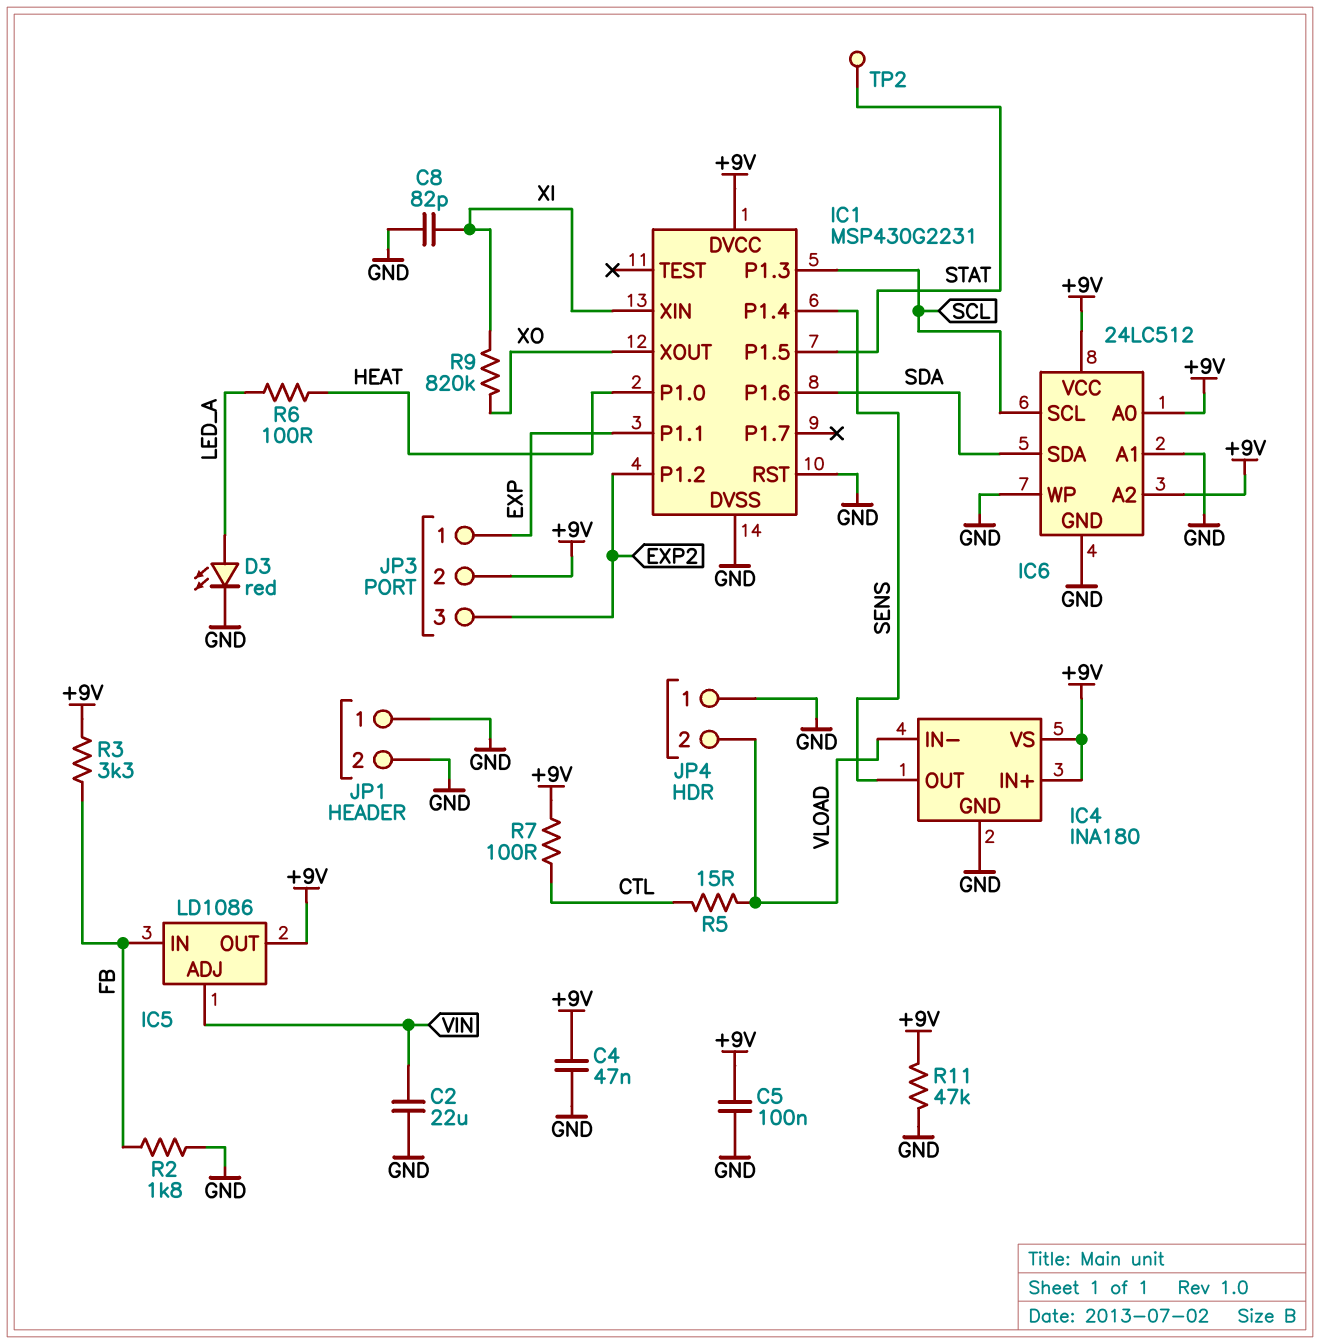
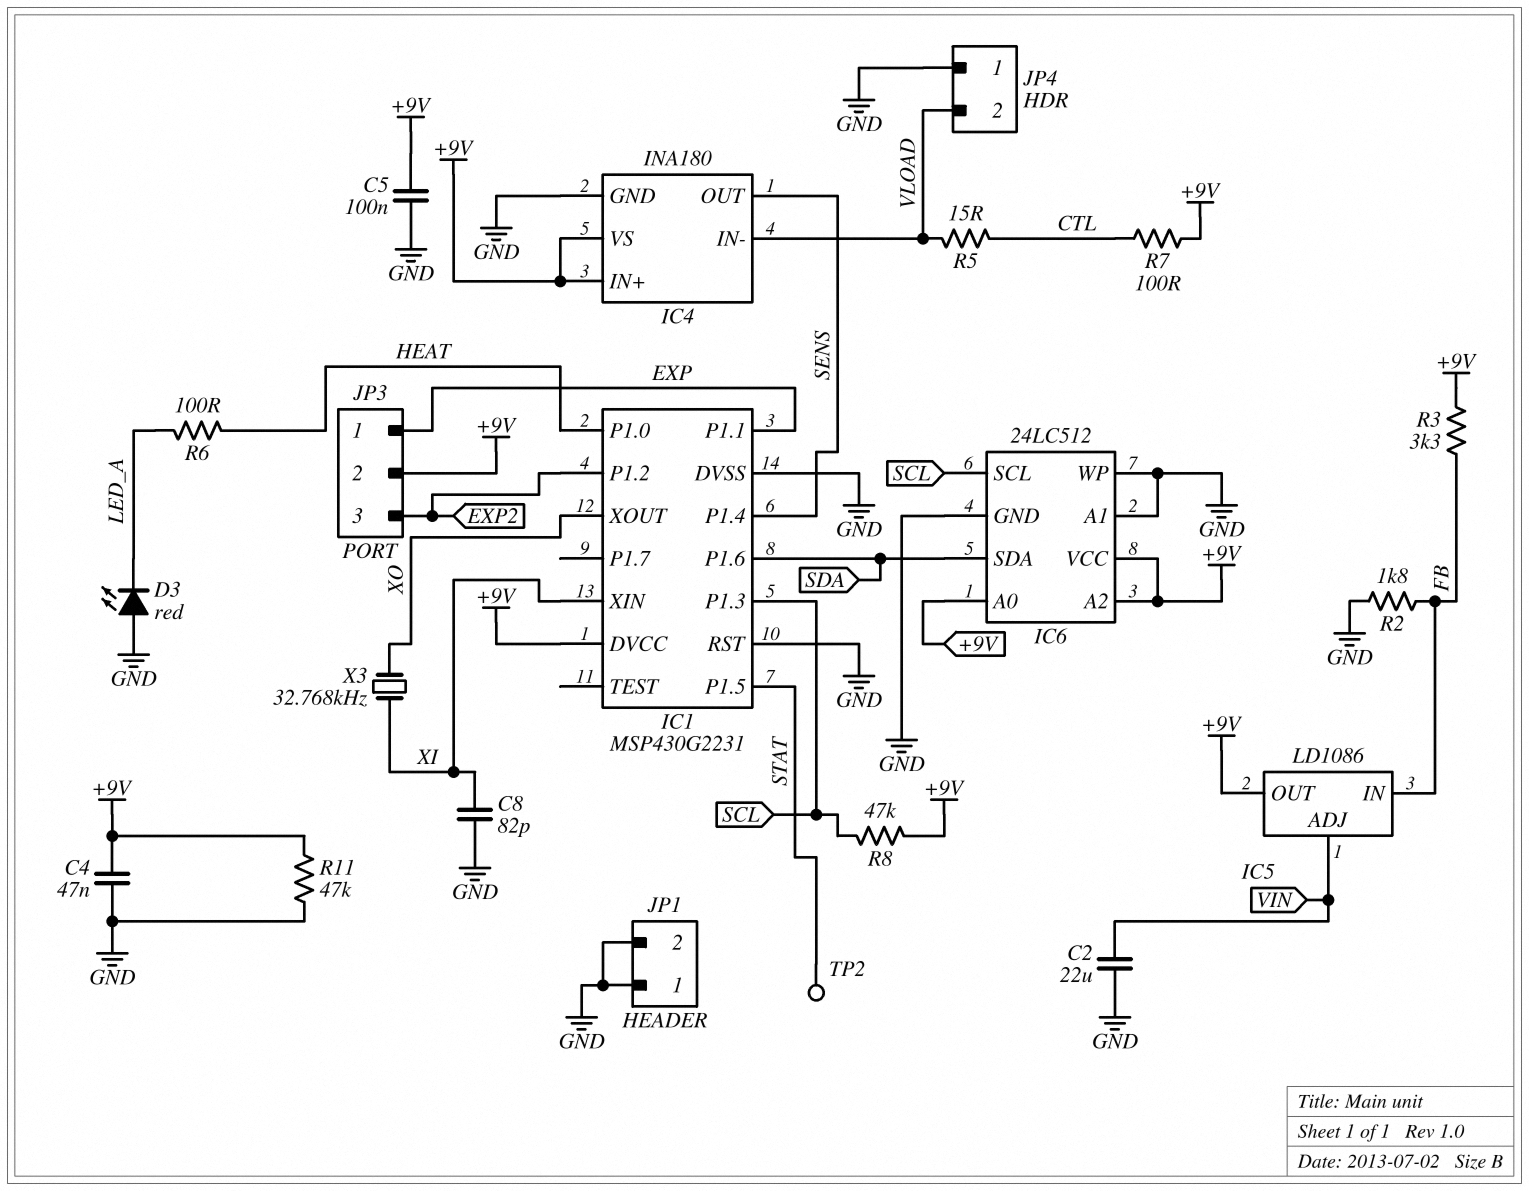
D3: LED red (A LED_A, K GND) -> LED red (A GND, K LED_A)
R8: none -> 47k (+9V, SCL)
R9: 820k (XI, XO) -> none
X3: none -> 32.768kHz (XI, XO)

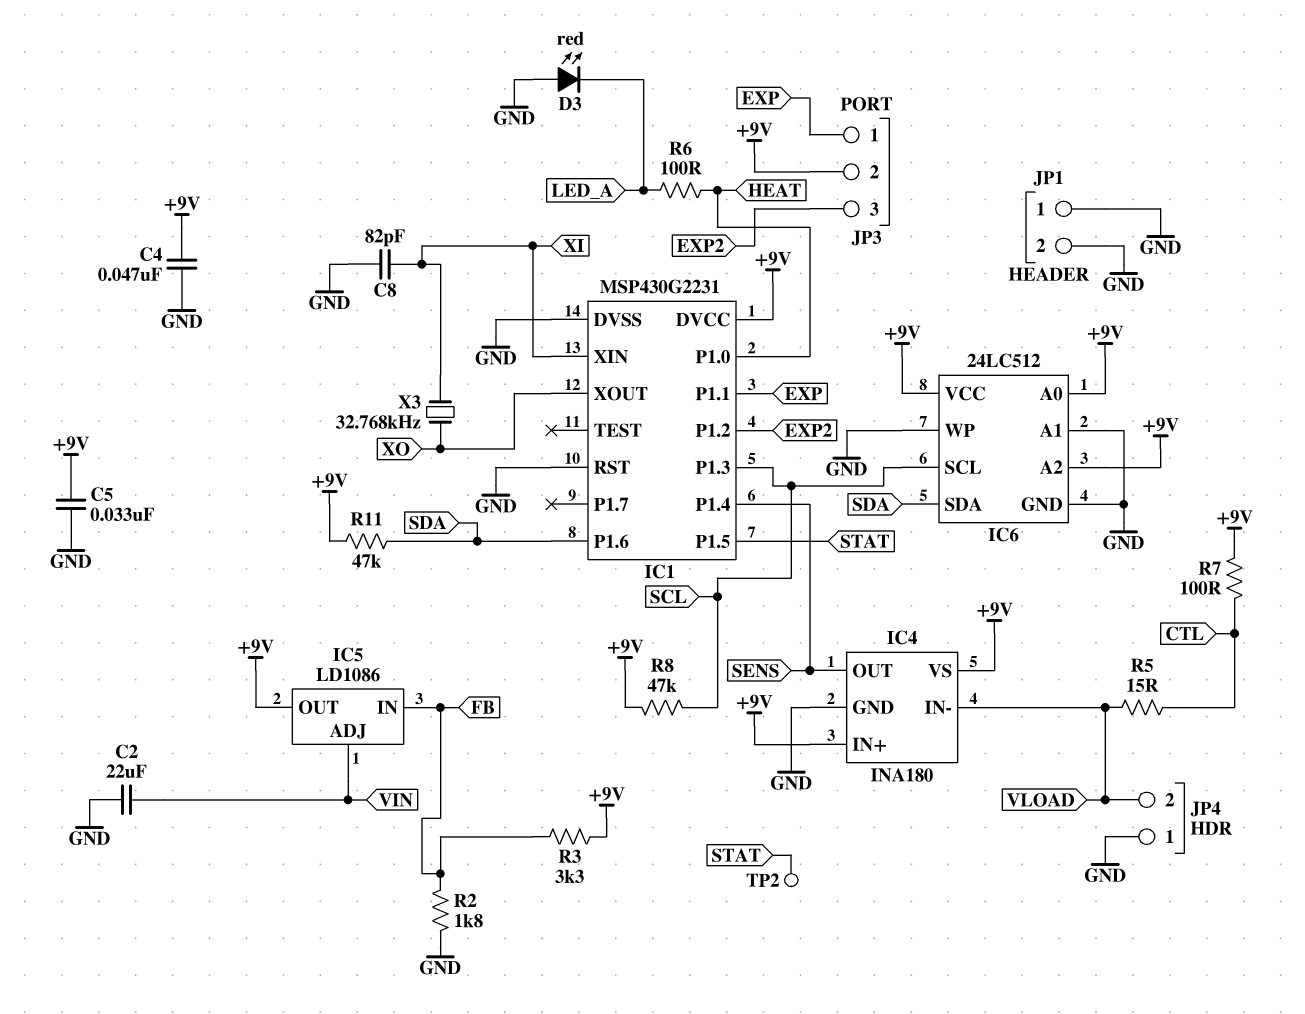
C5: 100nF (+9V, GND) -> 33nF (+9V, GND)
R11: 47k (+9V, GND) -> 47k (+9V, SDA)

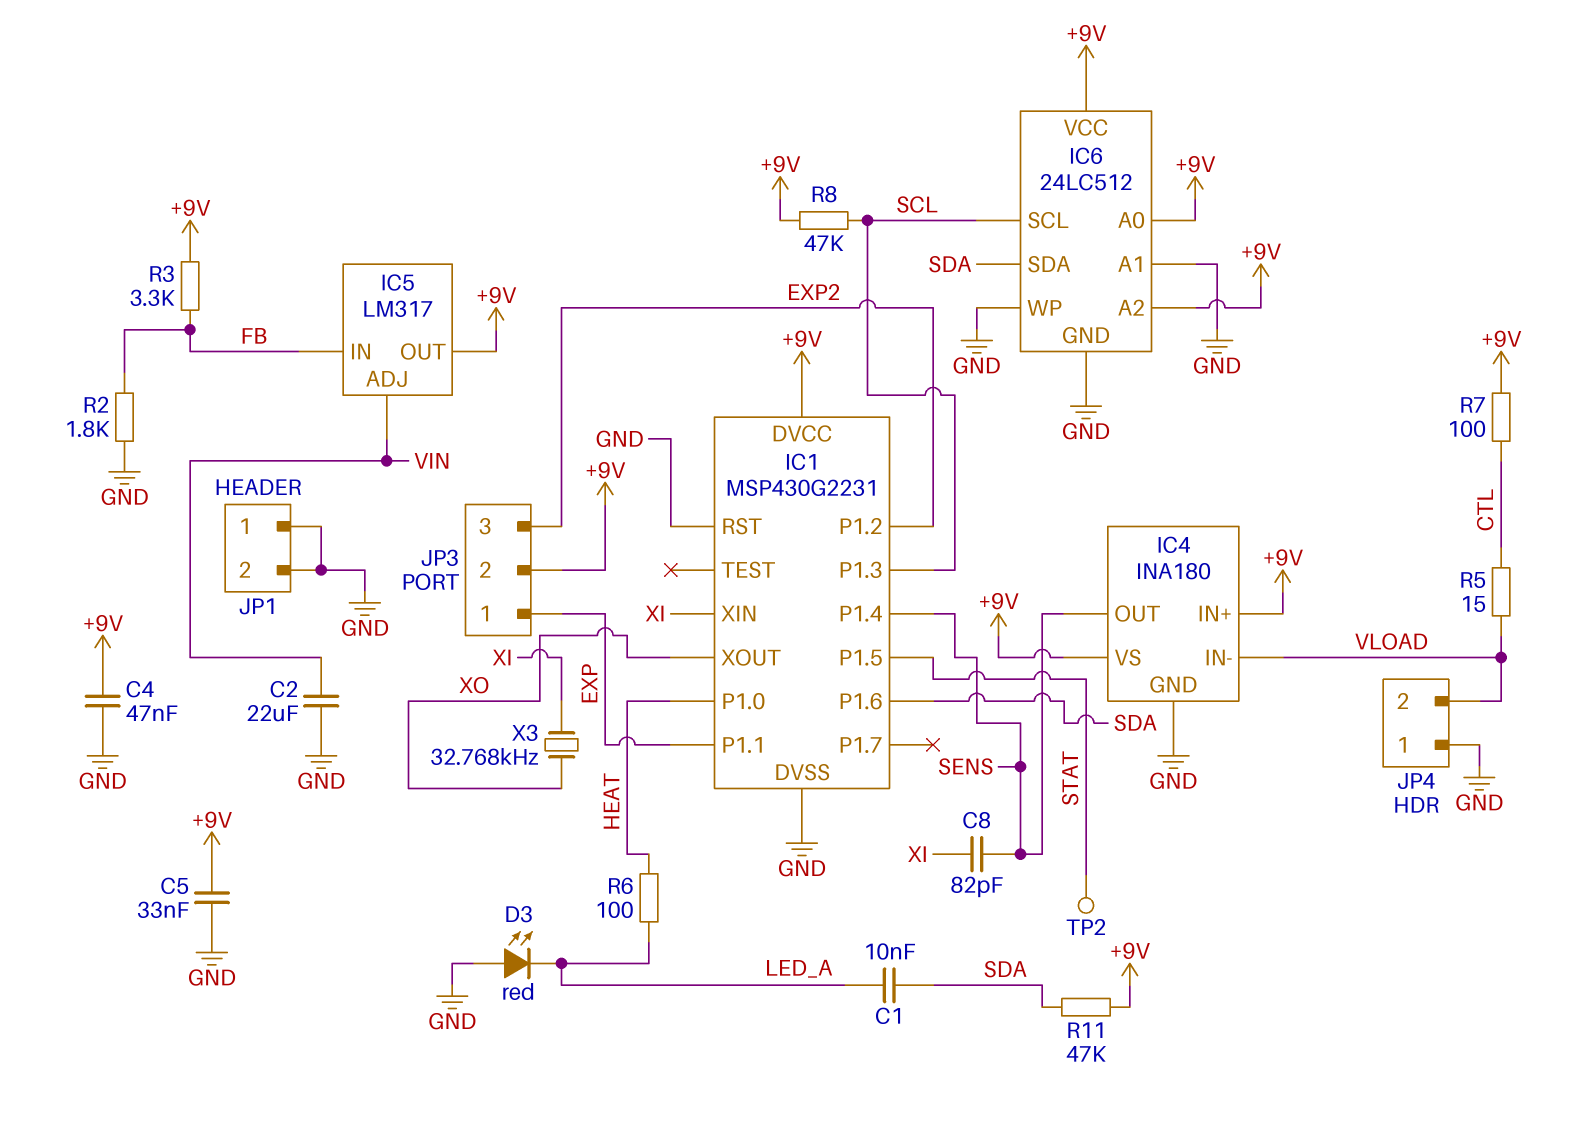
C1: none -> 10nF (LED_A, SDA)
C8: 82pF (GND, XI) -> 82pF (SENS, XI)
IC5: LD1086 -> LM317

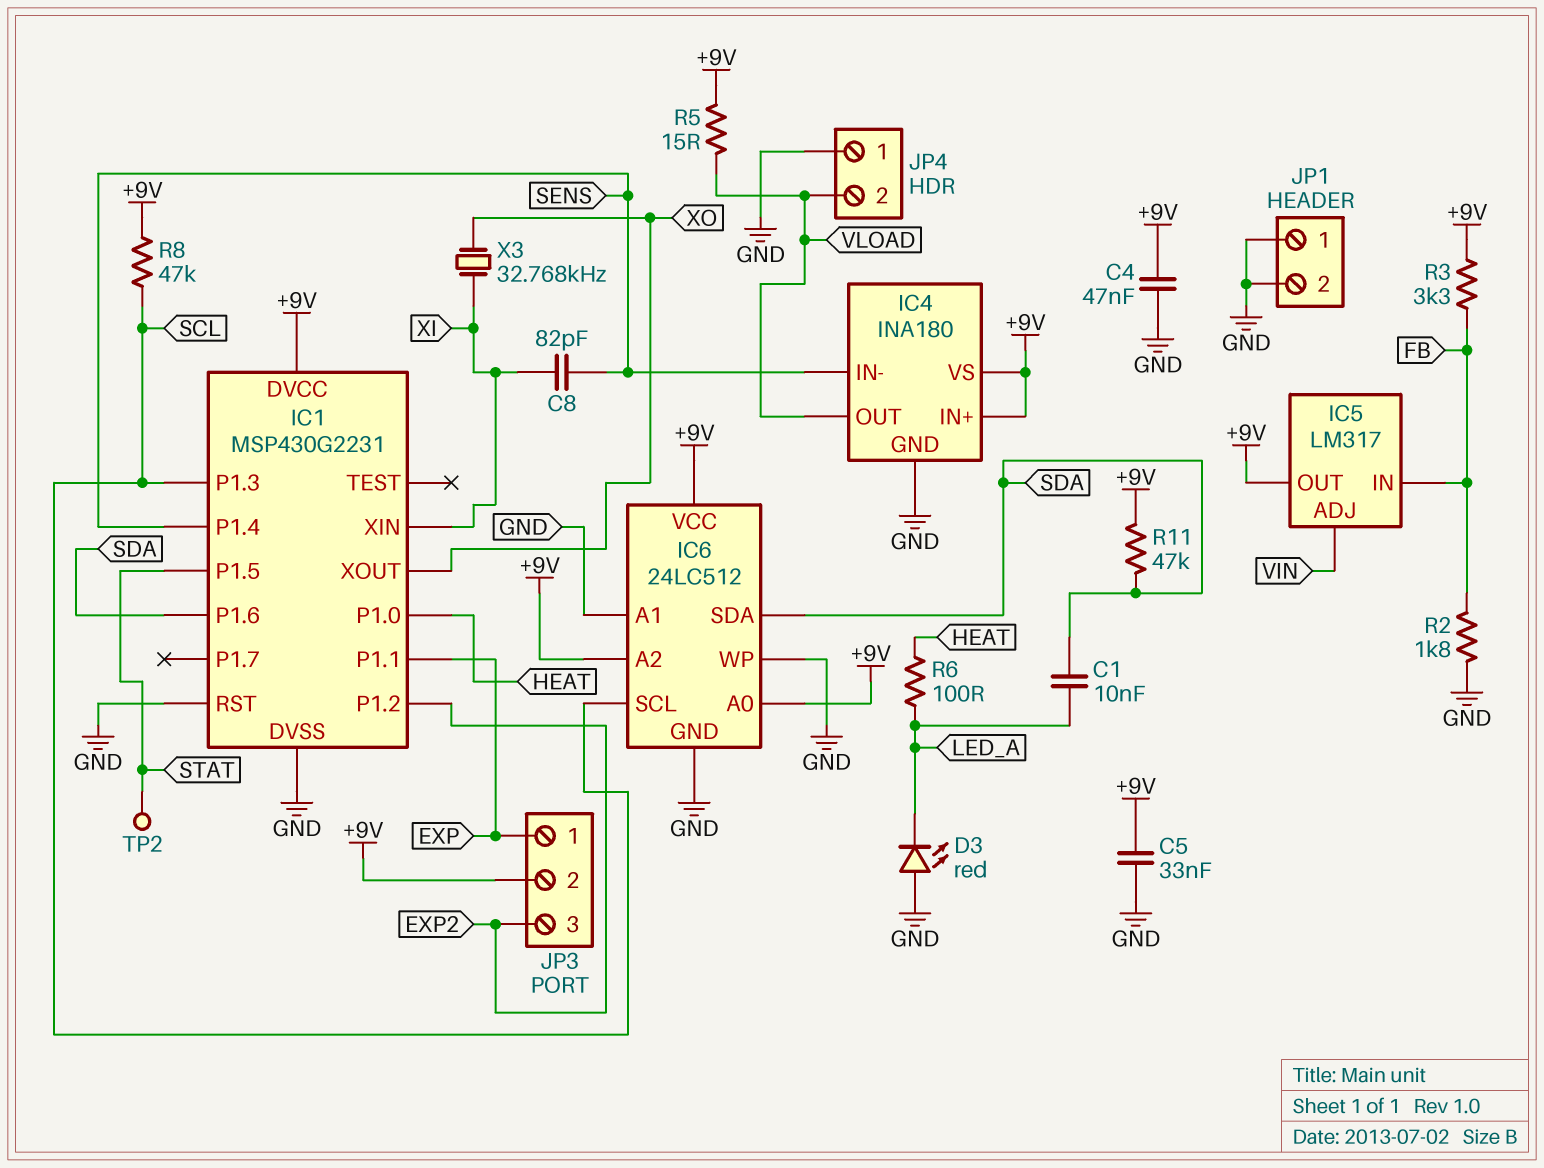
C2: 22uF (GND, VIN) -> none
IC4 pin IN-: VLOAD -> SENS
IC4 pin OUT: SENS -> VLOAD
R5: 15 (CTL, VLOAD) -> 15 (+9V, VLOAD)
R7: 100 (+9V, CTL) -> none

